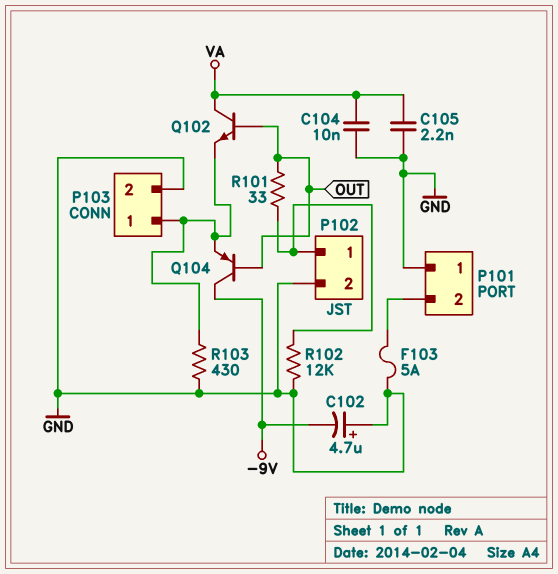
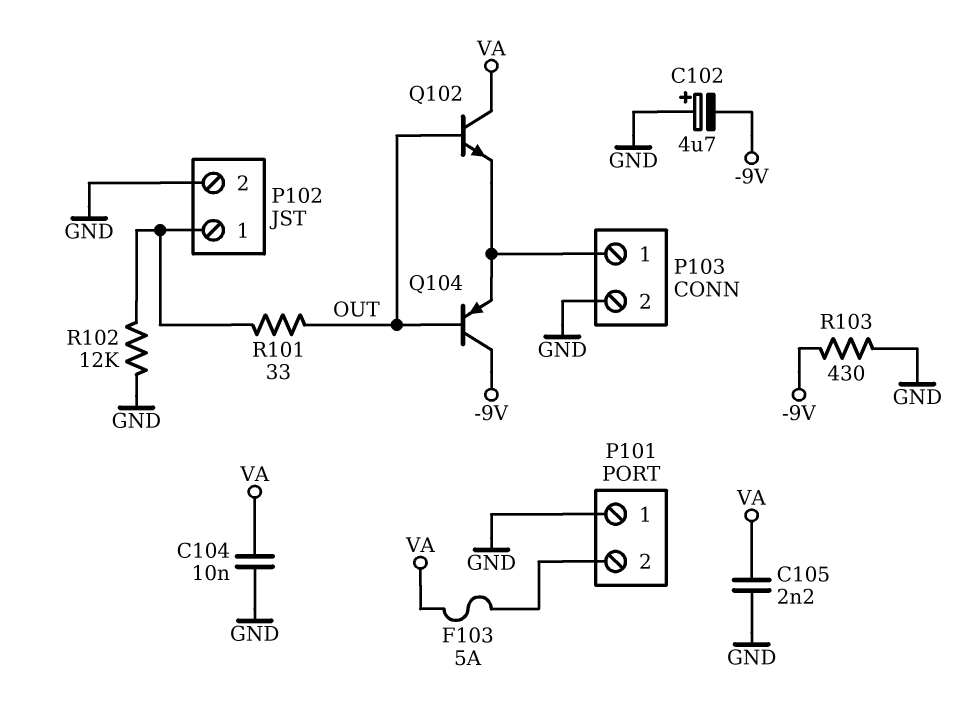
F103: 5A (GND, P101/2) -> 5A (P101/2, VA)
R103: 430 (GND, P103/1) -> 430 (-9V, GND)

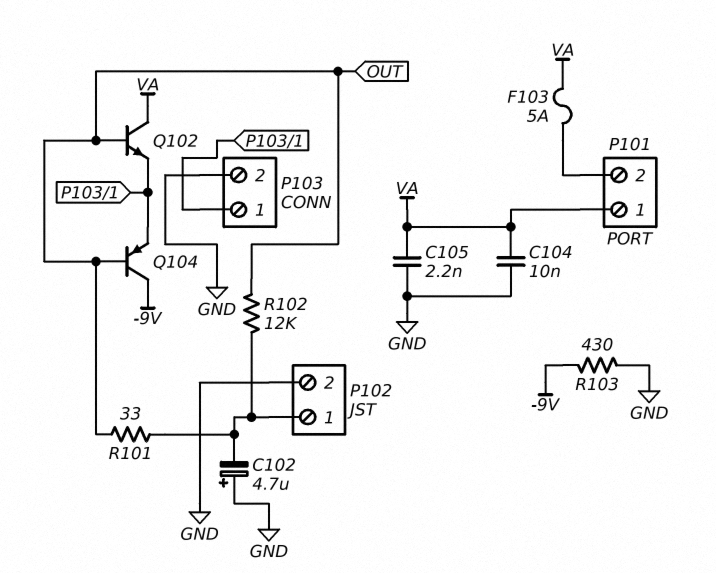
C102: 4.7uF (plus GND, minus -9V) -> 4.7uF (plus GND, minus P102/1)
P101 pin 1: GND -> VA
R102: 12k (GND, P102/1) -> 12k (OUT, P102/1)

